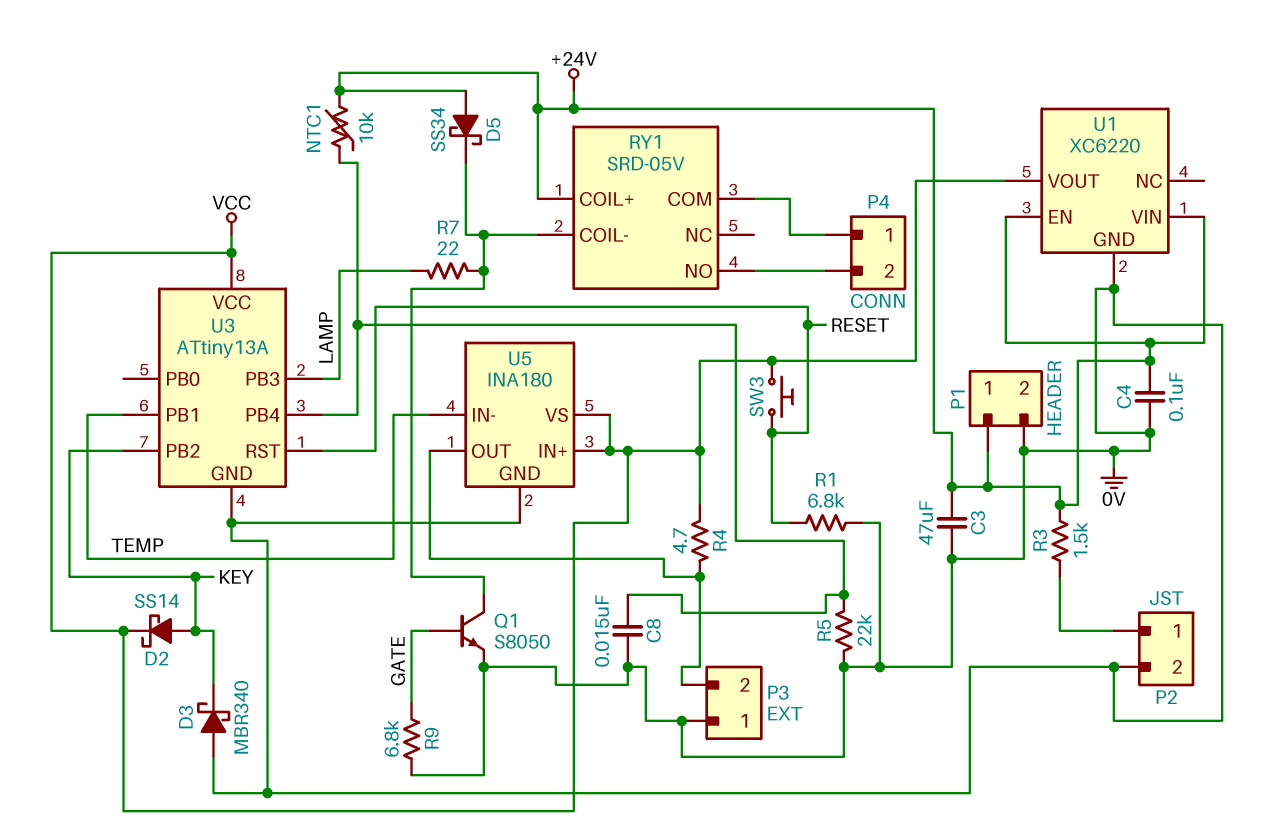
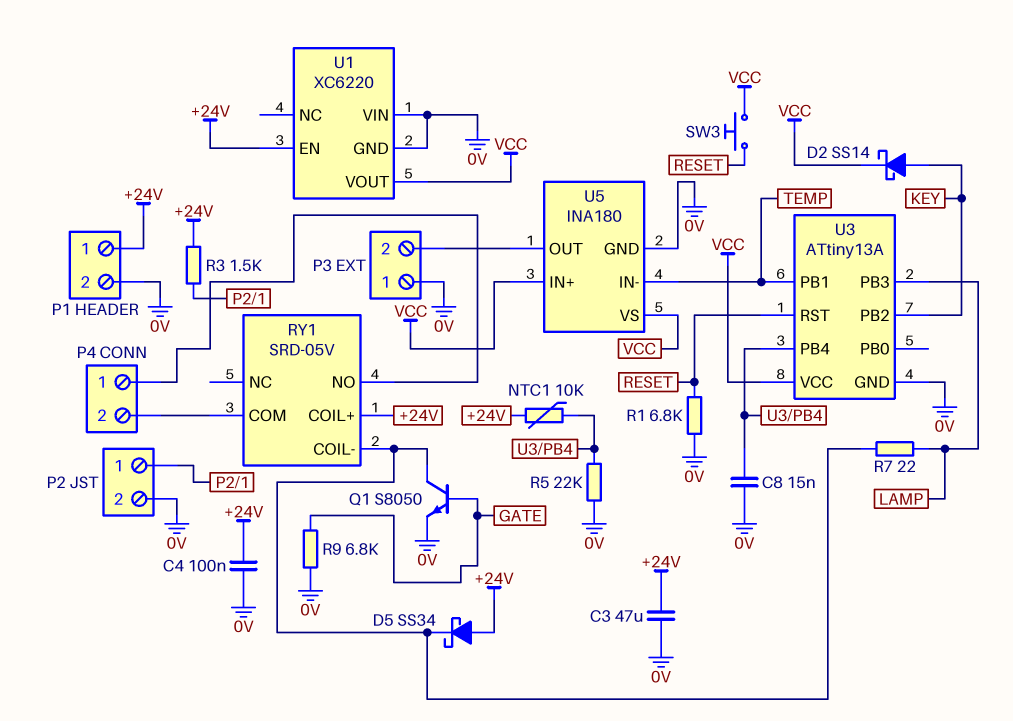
D3: schottky MBR340 (A 0V, K KEY) -> none
R4: 4.7 (P3/2, VCC) -> none
RY1 pin COM: P4/1 -> P4/2
RY1 pin NO: P4/2 -> P4/1
U1 pin VIN: +24V -> 0V

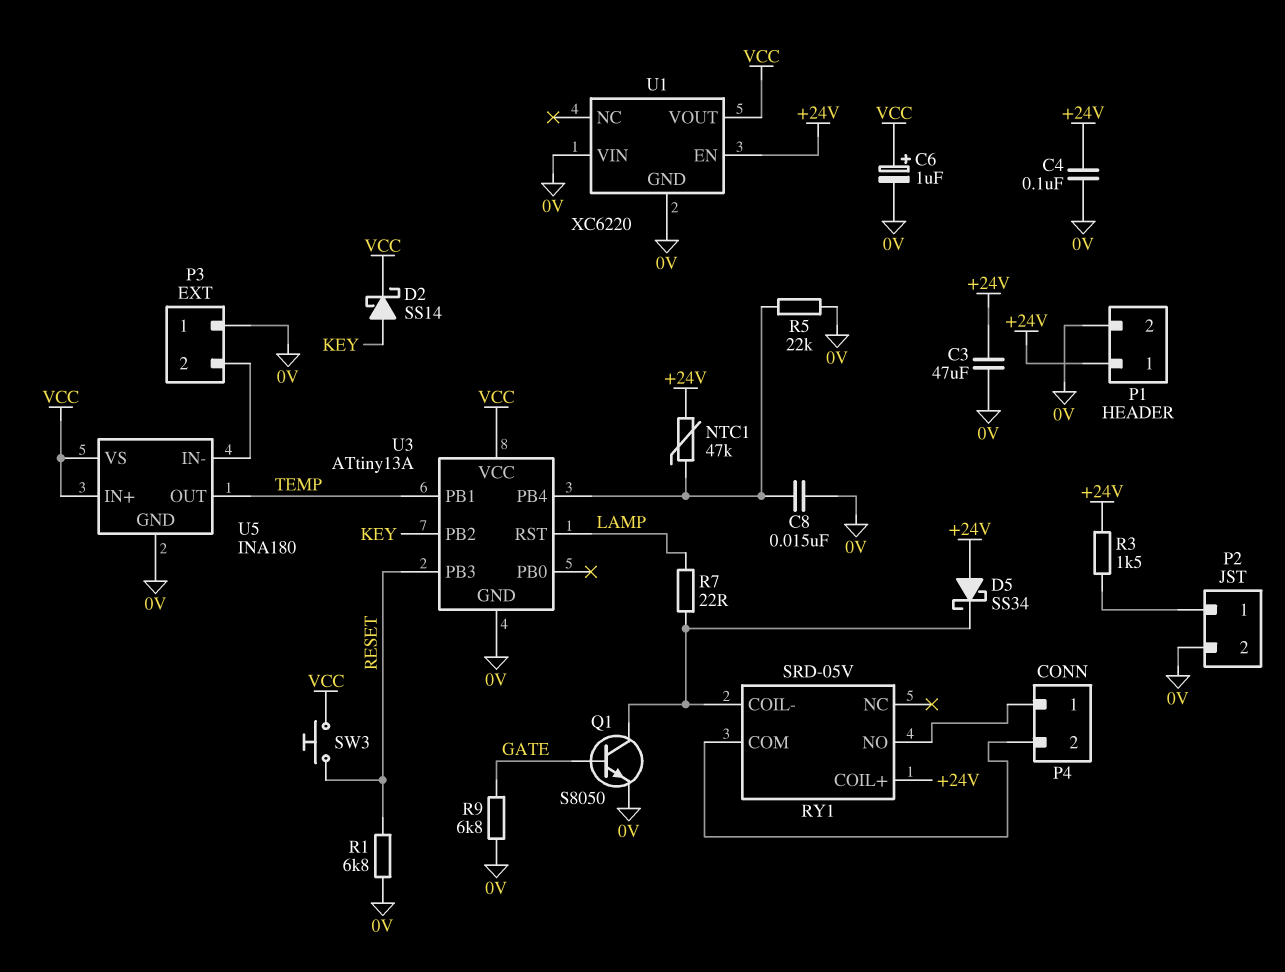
C6: none -> 1uF (plus VCC, minus 0V)
NTC1: 10k (+24V, U3/PB4) -> 47k (+24V, U3/PB4)
U3 pin PB3: LAMP -> RESET
U3 pin RST: RESET -> LAMP
U5 pin IN-: TEMP -> P3/2
U5 pin OUT: P3/2 -> TEMP

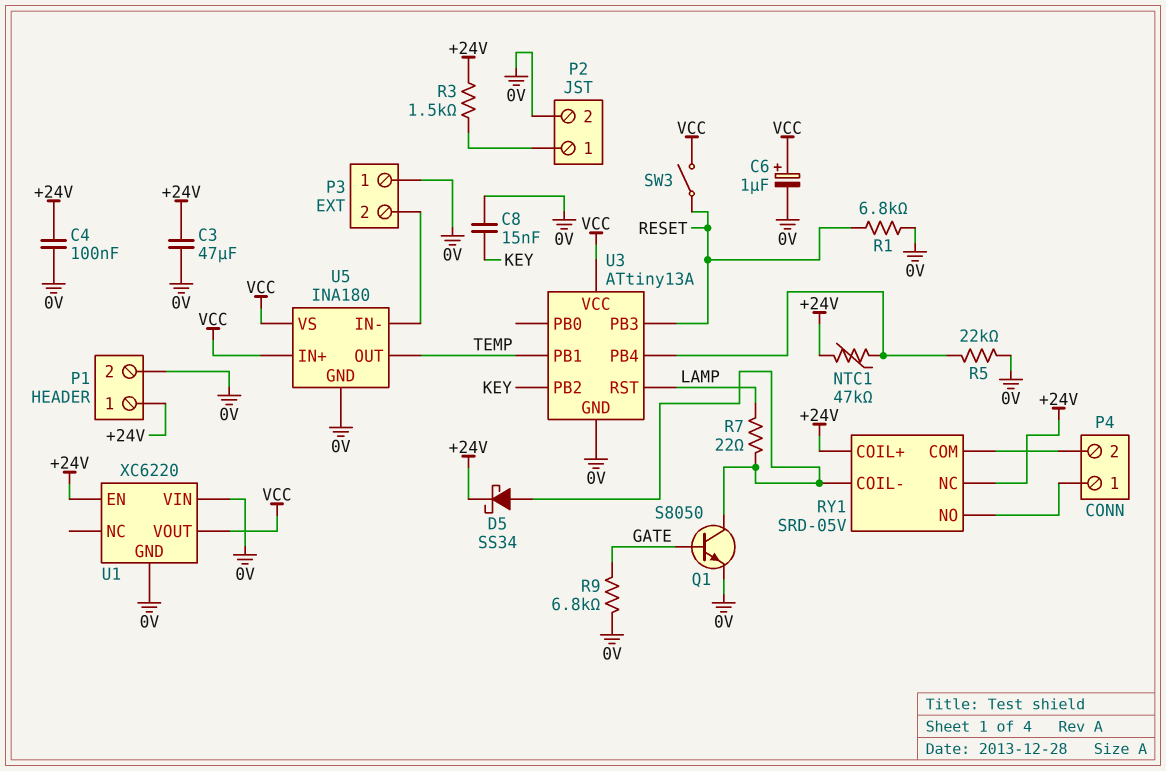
C8: 15nF (0V, U3/PB4) -> 15nF (0V, KEY)
D2: schottky SS14 (A KEY, K VCC) -> none
D5: schottky SS34 (A +24V, K RY1/COIL-) -> schottky SS34 (A RY1/COIL-, K +24V)
RY1 pin NC: none -> +24V
SW3: button (RESET, VCC) -> switch (RESET, VCC)

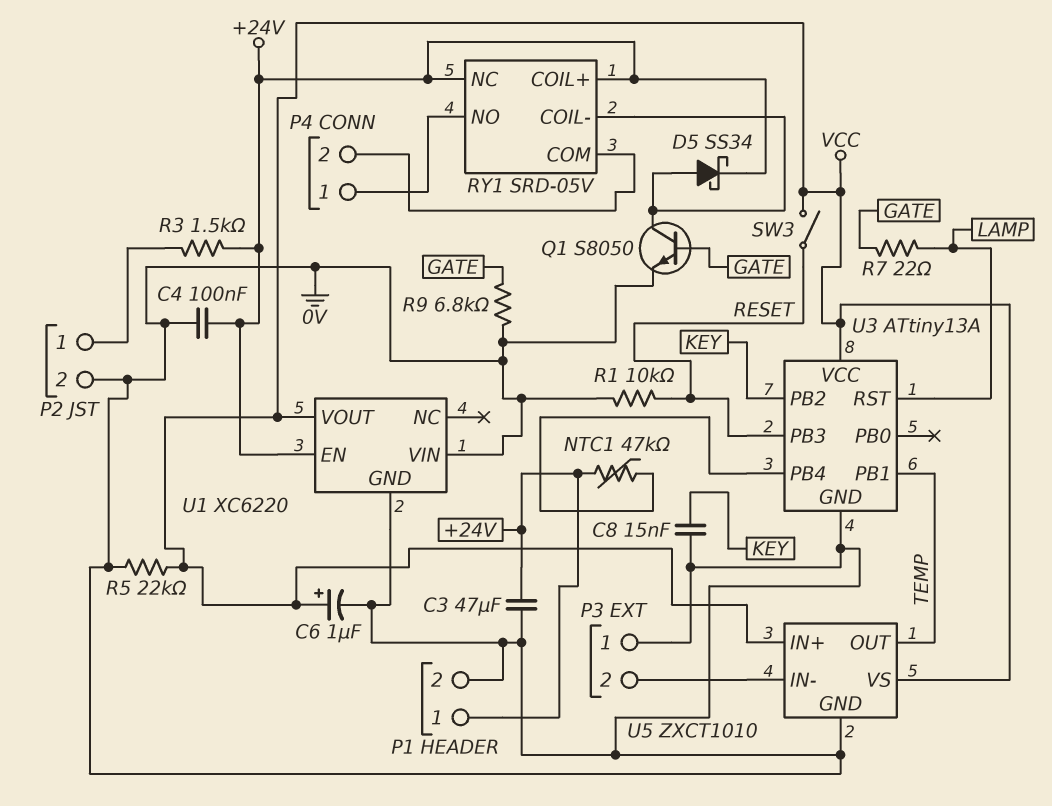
R1: 6.8k (0V, RESET) -> 10k (0V, RESET)
R5: 22k (0V, U3/PB4) -> 22k (0V, VCC)
R7: 22 (LAMP, RY1/COIL-) -> 22 (GATE, LAMP)
U5: INA180 -> ZXCT1010

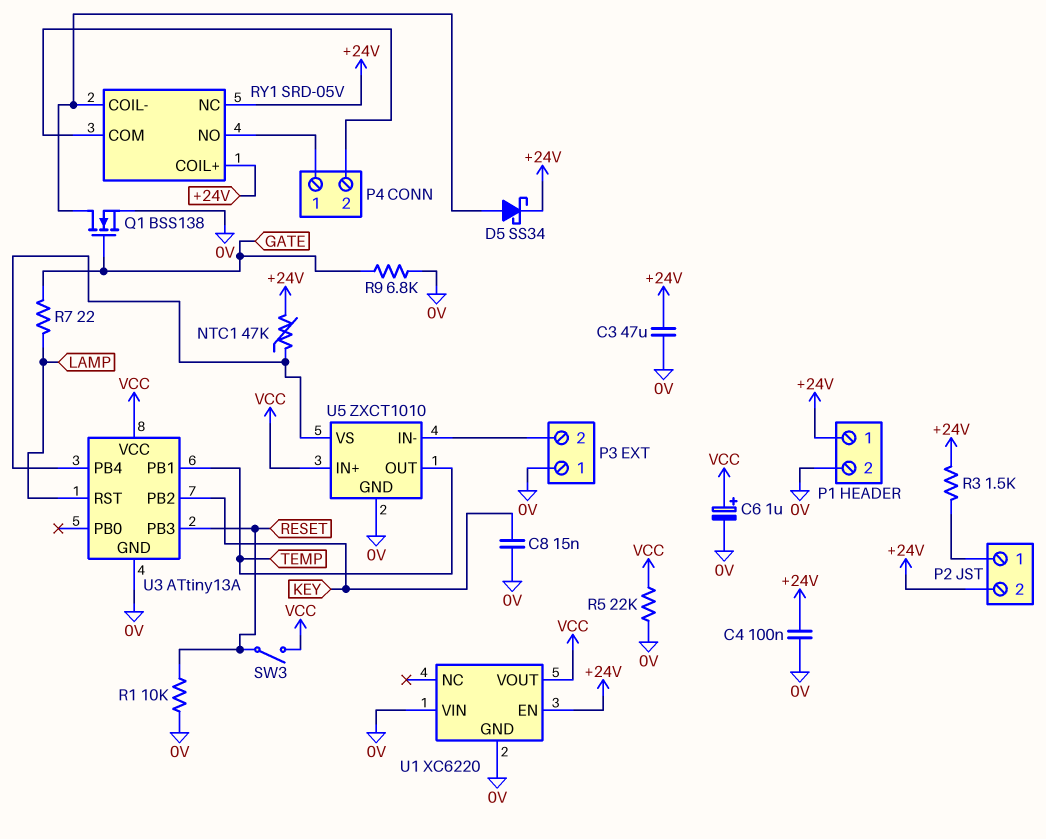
P2 pin 2: 0V -> +24V
Q1: NPN S8050 (B GATE, C RY1/COIL-, E 0V) -> NMOS BSS138 (G GATE, D RY1/COIL-, S 0V)
U5 pin VS: VCC -> U3/PB4

